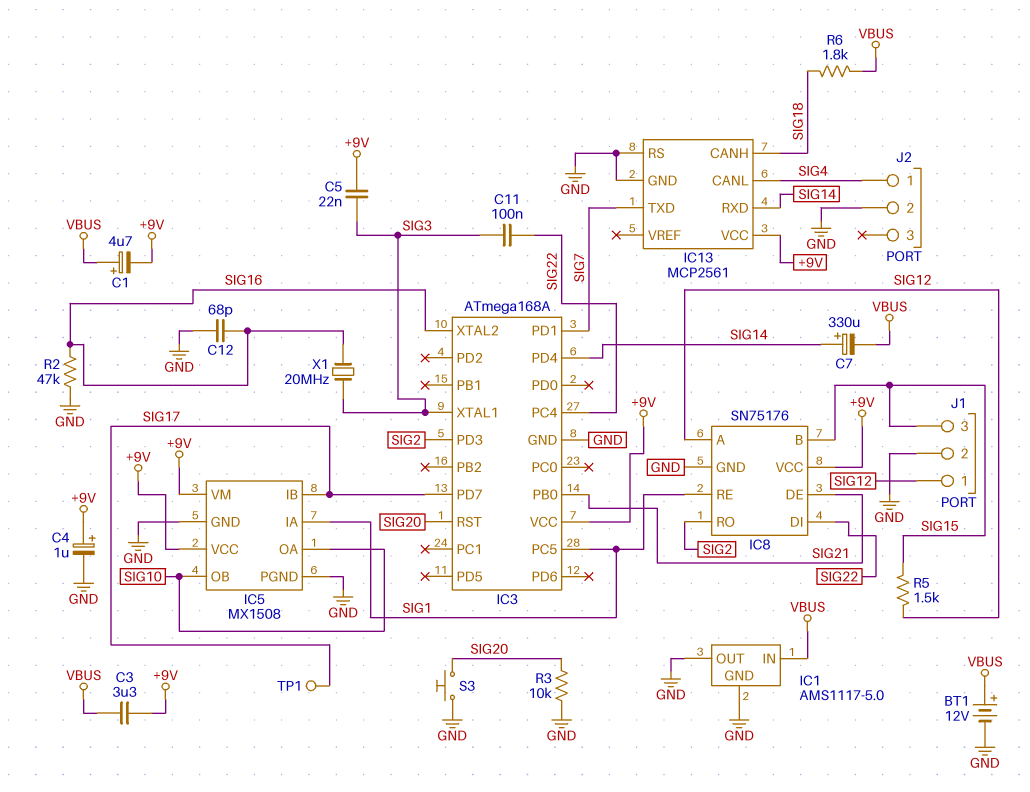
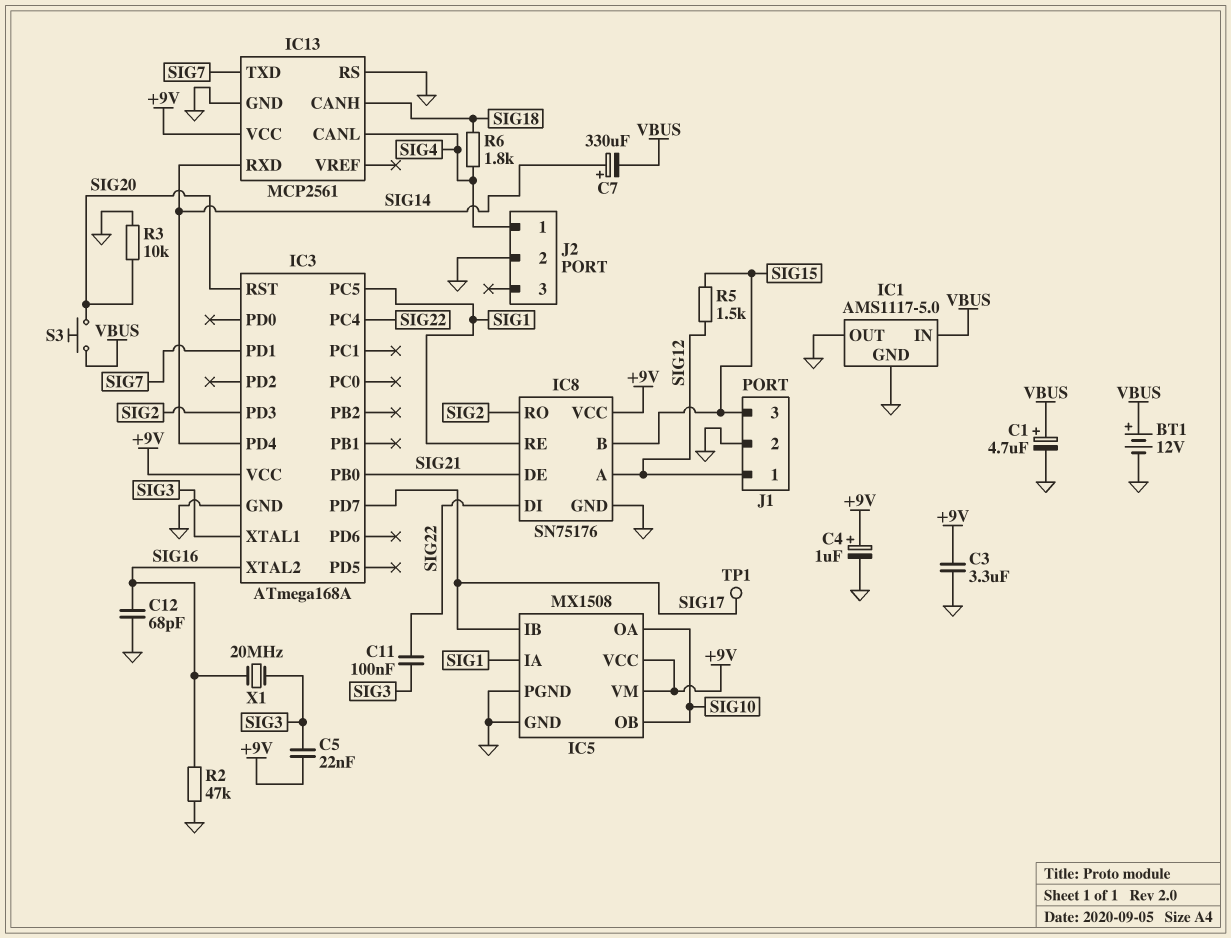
C1: 4.7uF (plus VBUS, minus +9V) -> 4.7uF (plus VBUS, minus GND)
C3: 3.3uF (+9V, VBUS) -> 3.3uF (+9V, GND)
R6: 1.8k (SIG18, VBUS) -> 1.8k (SIG4, SIG18)
S3: button (GND, SIG20) -> button (SIG20, VBUS)

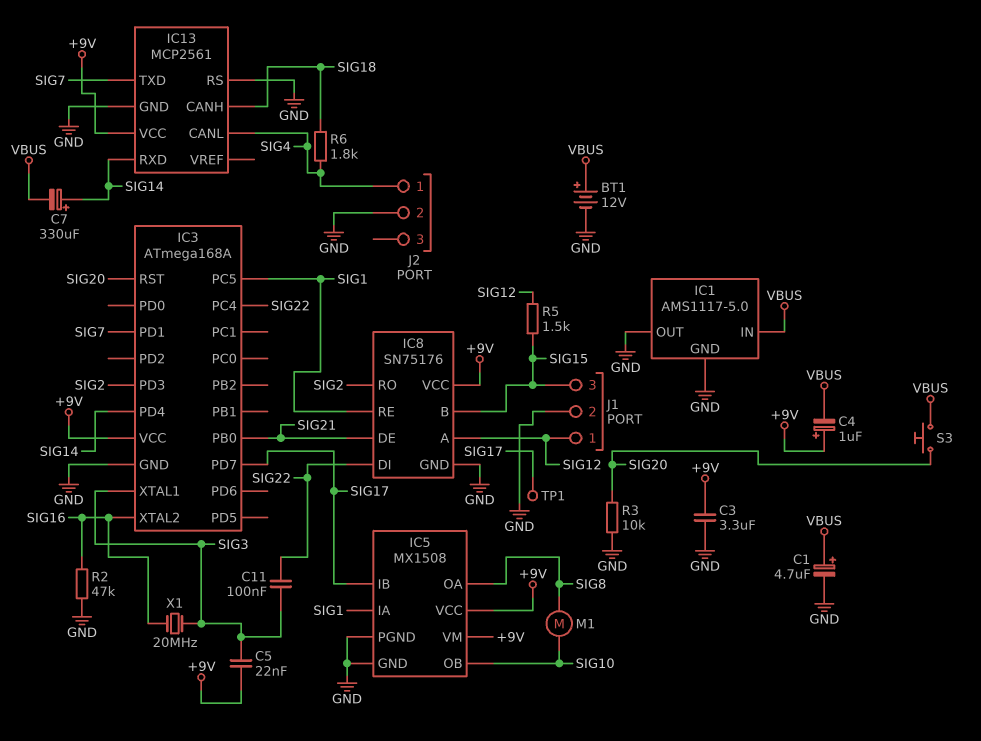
C4: 1uF (plus +9V, minus GND) -> 1uF (plus +9V, minus VBUS)
C12: 68pF (GND, SIG16) -> none
IC5 pin OA: SIG10 -> SIG8
M1: none -> motor (SIG8, SIG10)

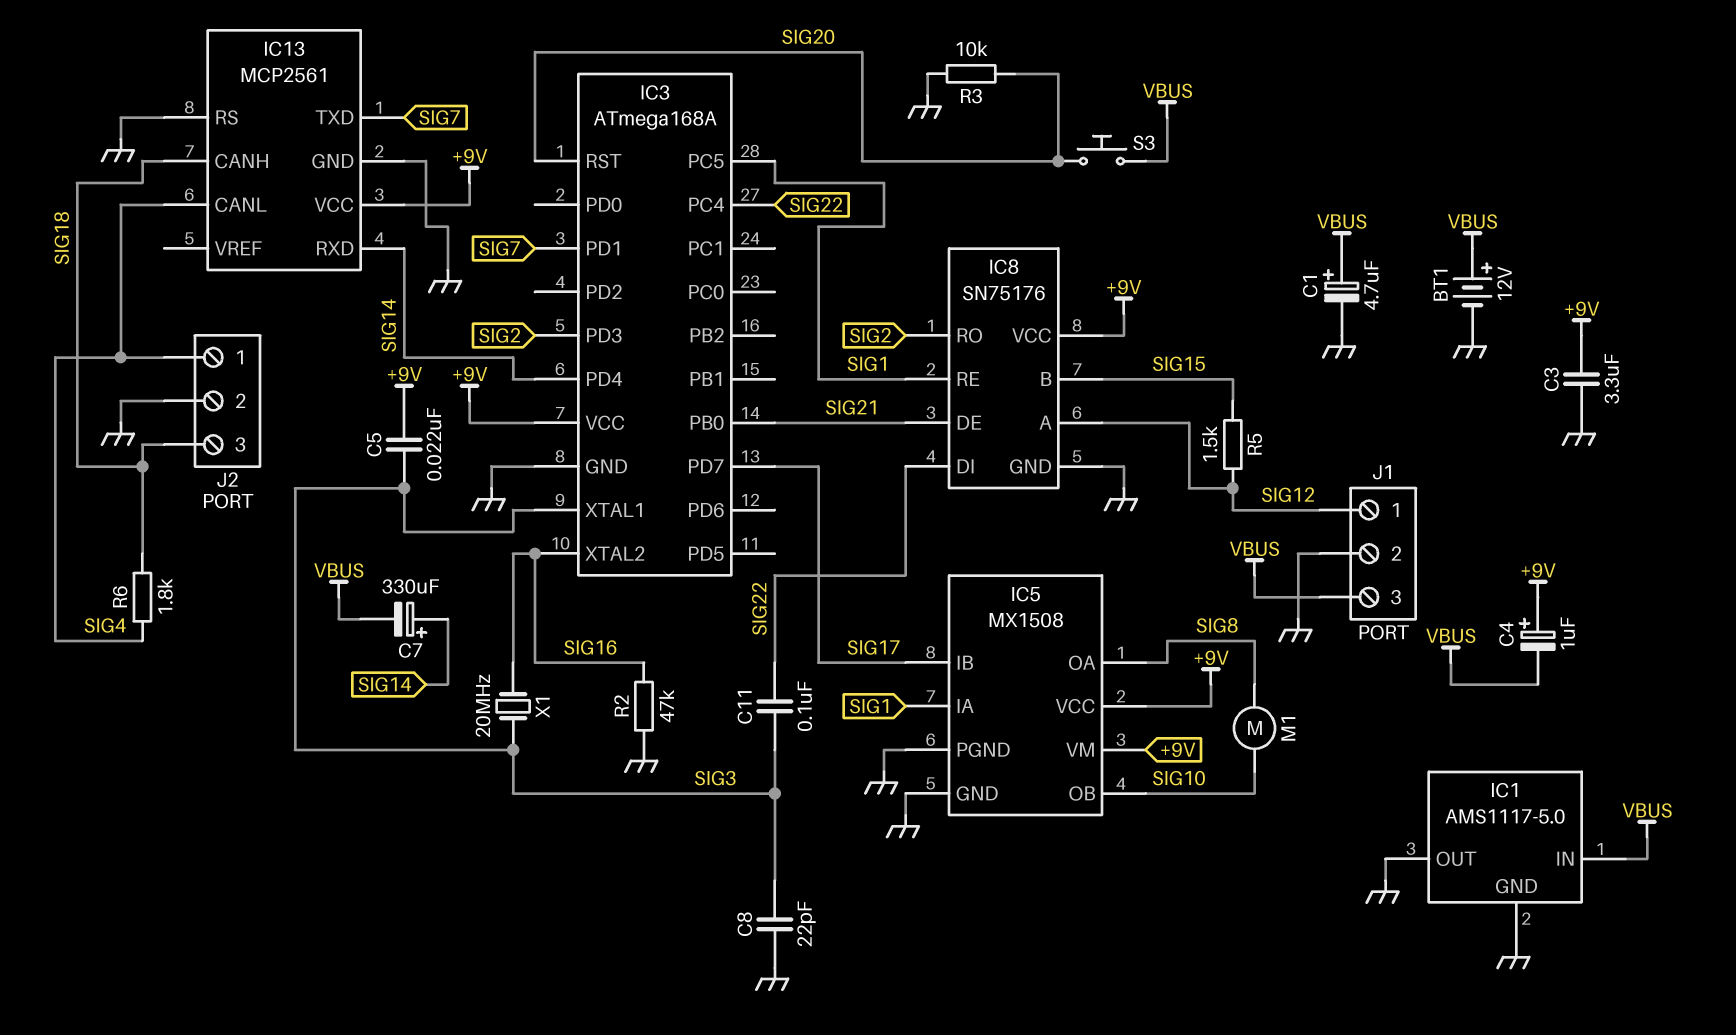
C8: none -> 22pF (GND, SIG3)
J1 pin 3: SIG15 -> VBUS
J2 pin 3: none -> SIG18
TP1: test point (SIG17) -> none

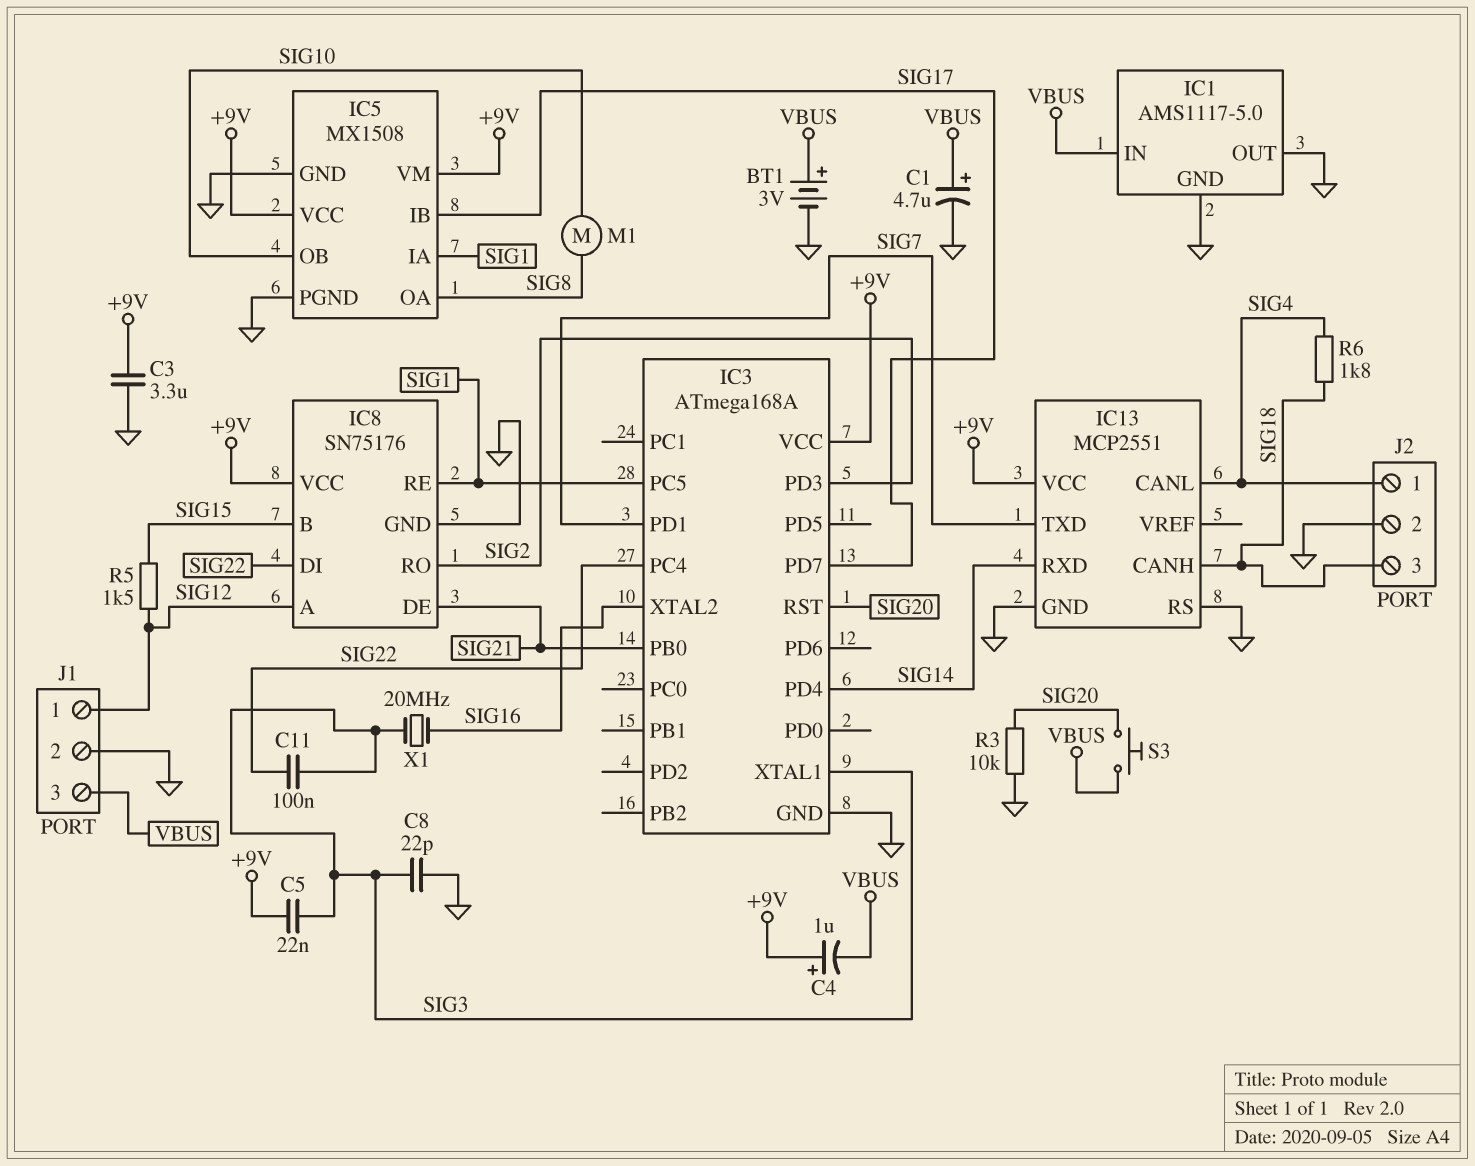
BT1: 12V (plus VBUS, minus GND) -> 3V (plus VBUS, minus GND)
C7: 330uF (plus SIG14, minus VBUS) -> none
IC13: MCP2561 -> MCP2551
R2: 47k (GND, SIG16) -> none

